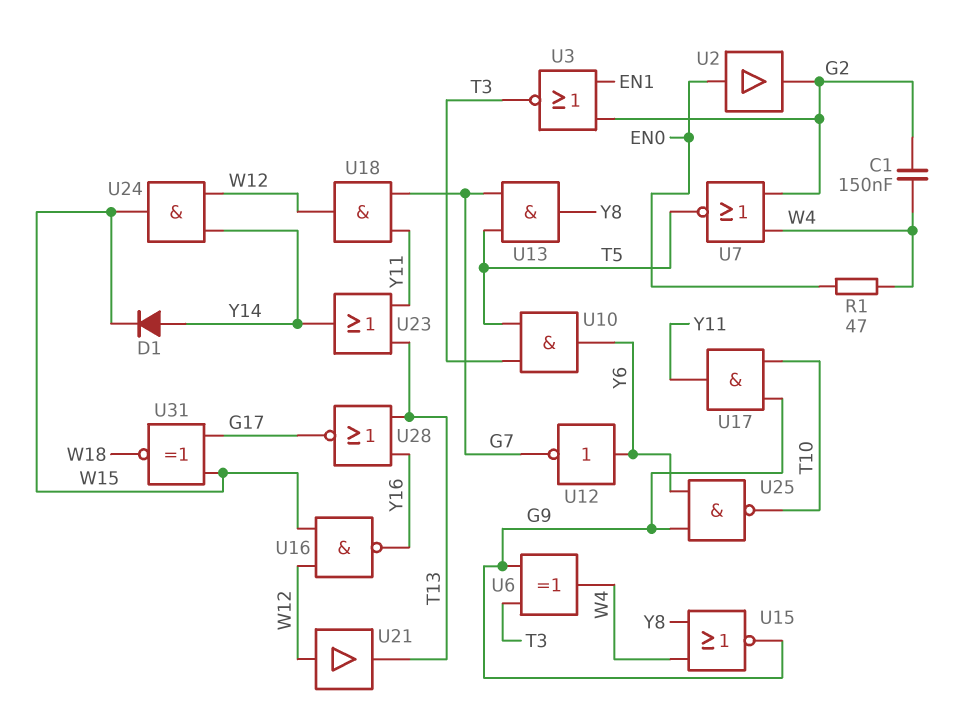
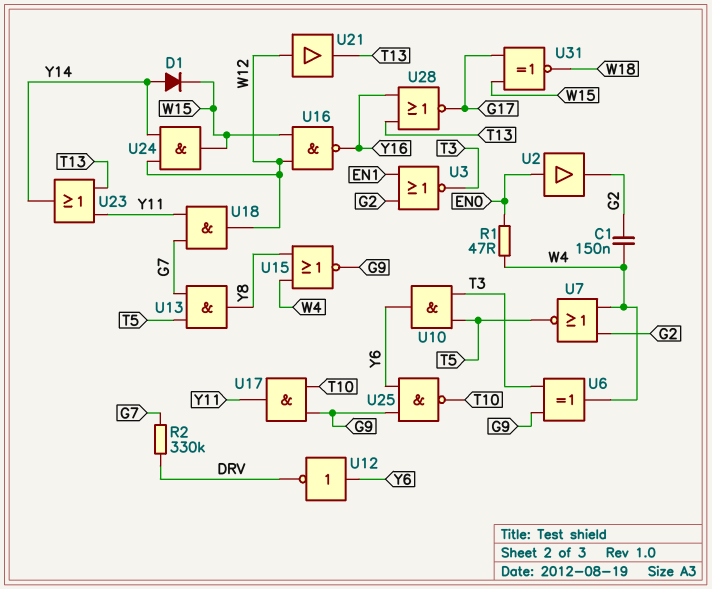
R2: none -> 330k (DRV, G7)
U12: NOT (in Y6, out G7) -> NOT (in Y6, out DRV)

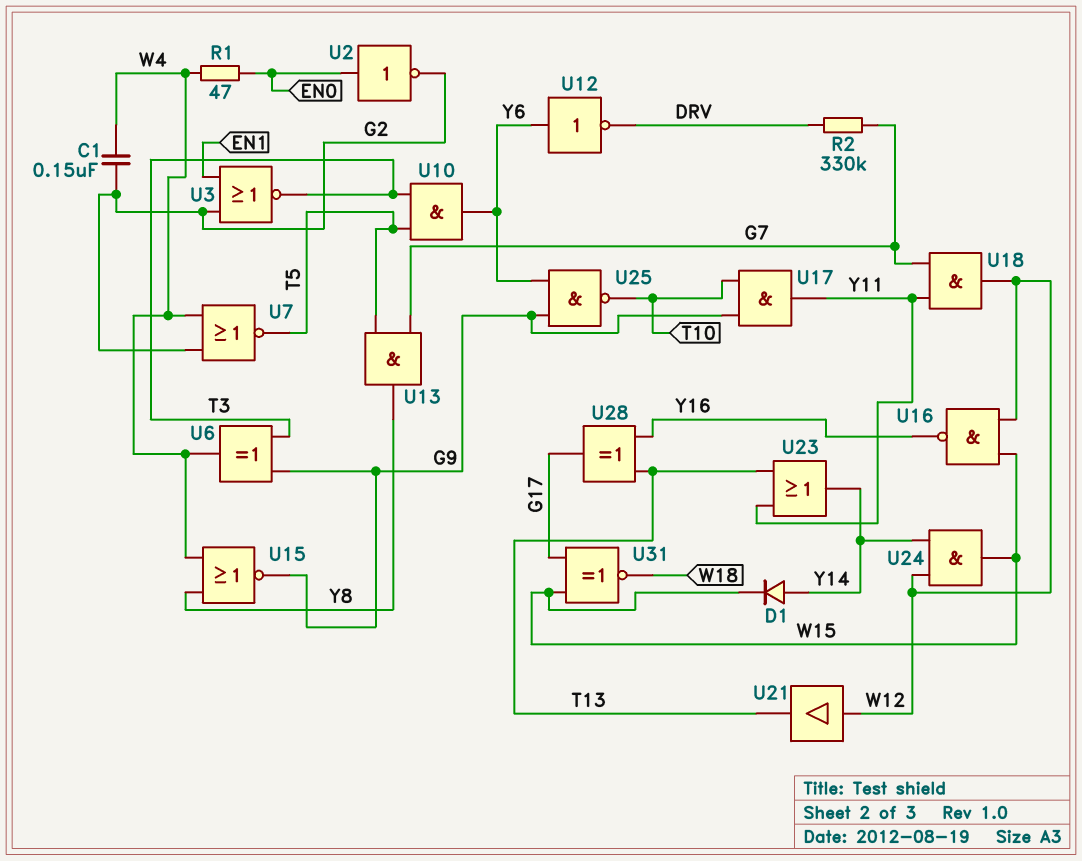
U2: buffer (in EN0, out G2) -> NOT (in EN0, out G2)
U28: NOR (in T13, in Y16, out G17) -> XOR (in T13, in Y16, out G17)

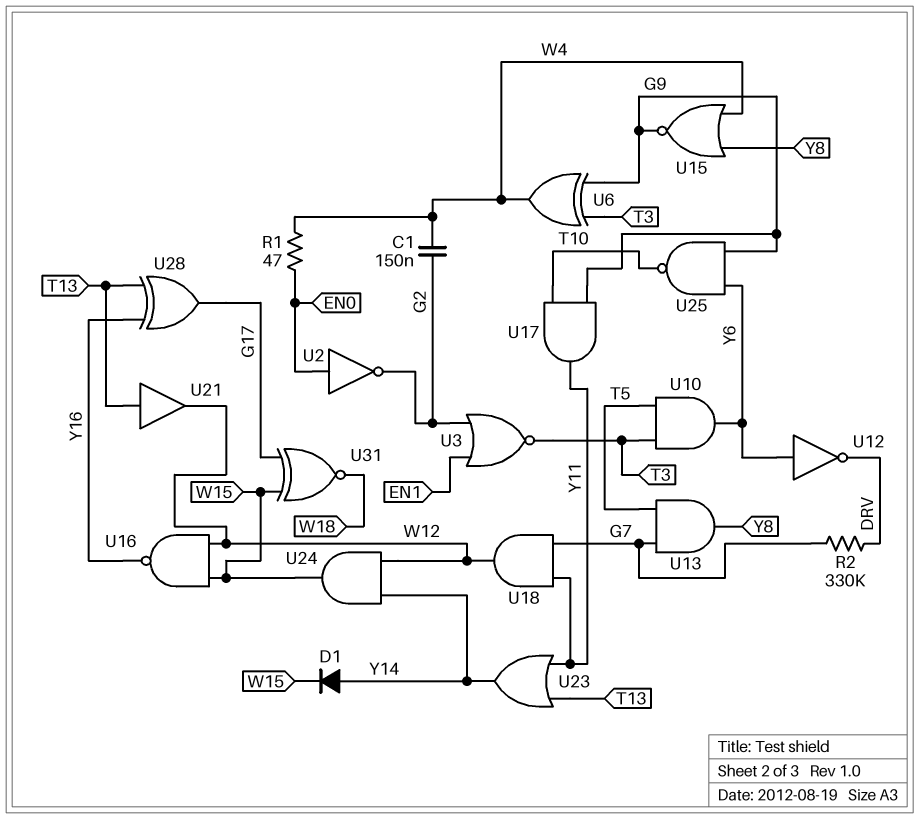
U7: NOR (in G2, in W4, out T5) -> none
U21: buffer (in W12, out T13) -> buffer (in T13, out W12)

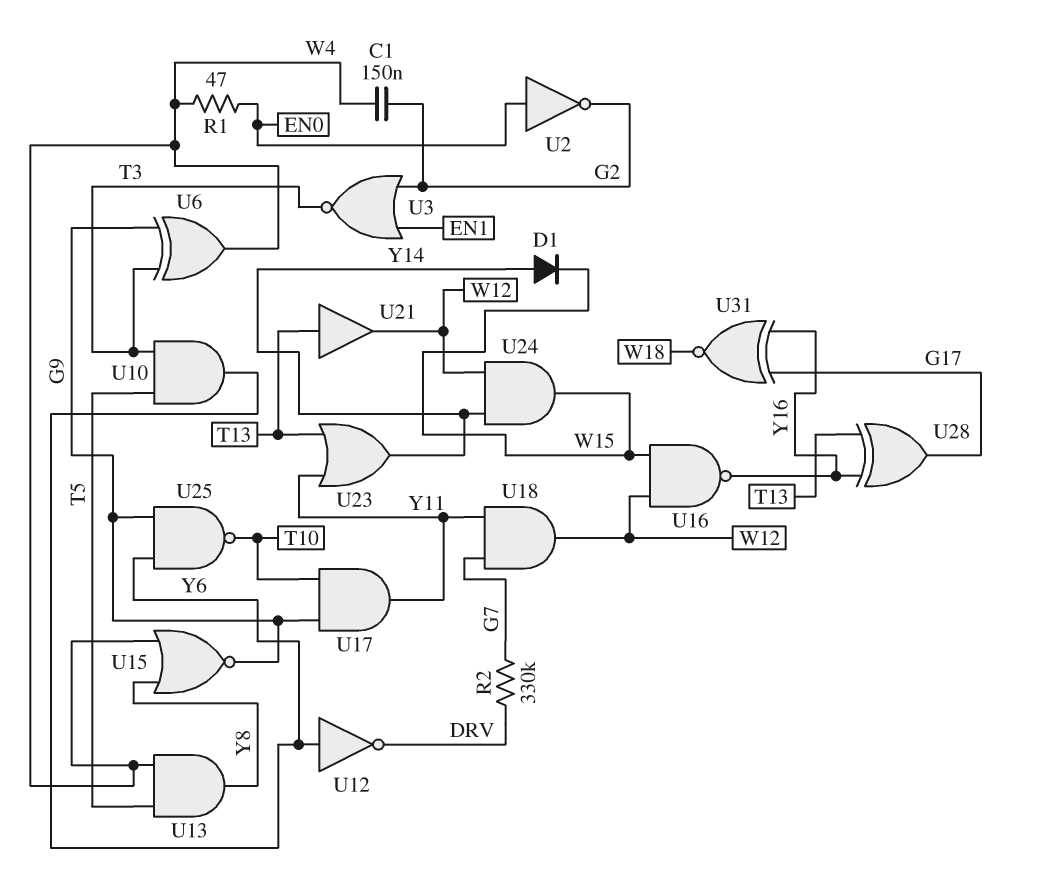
U13: AND (in G7, in T5, out Y8) -> AND (in T5, in W4, out Y8)
U31: XNOR (in G17, in W15, out W18) -> XNOR (in G17, in Y16, out W18)

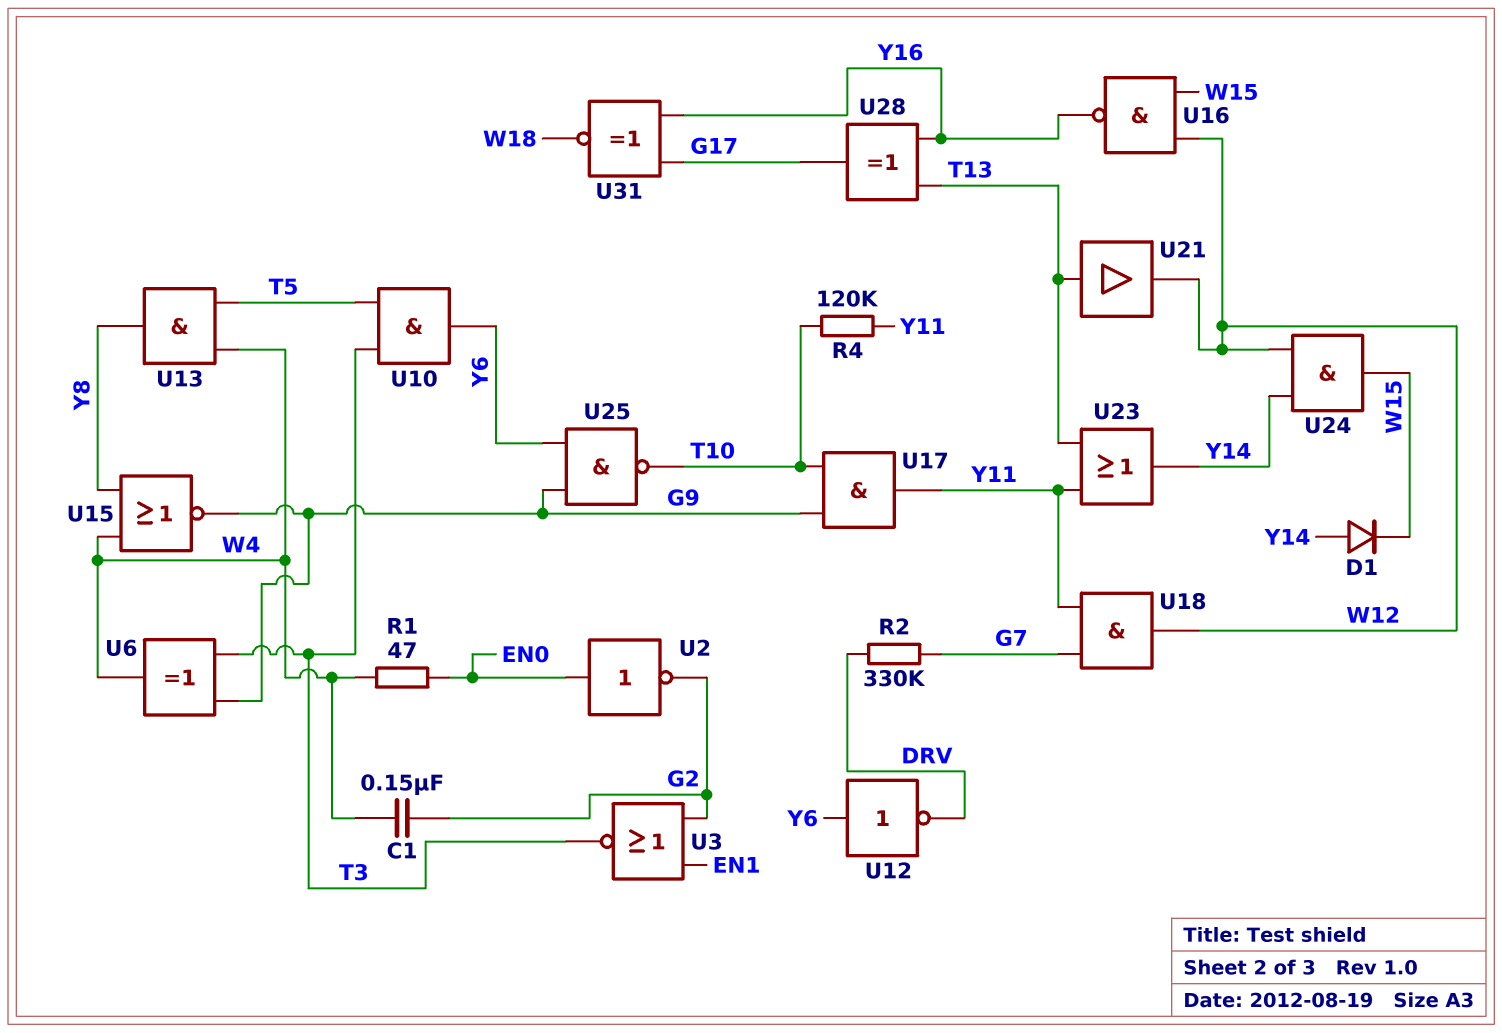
R4: none -> 120k (T10, Y11)

